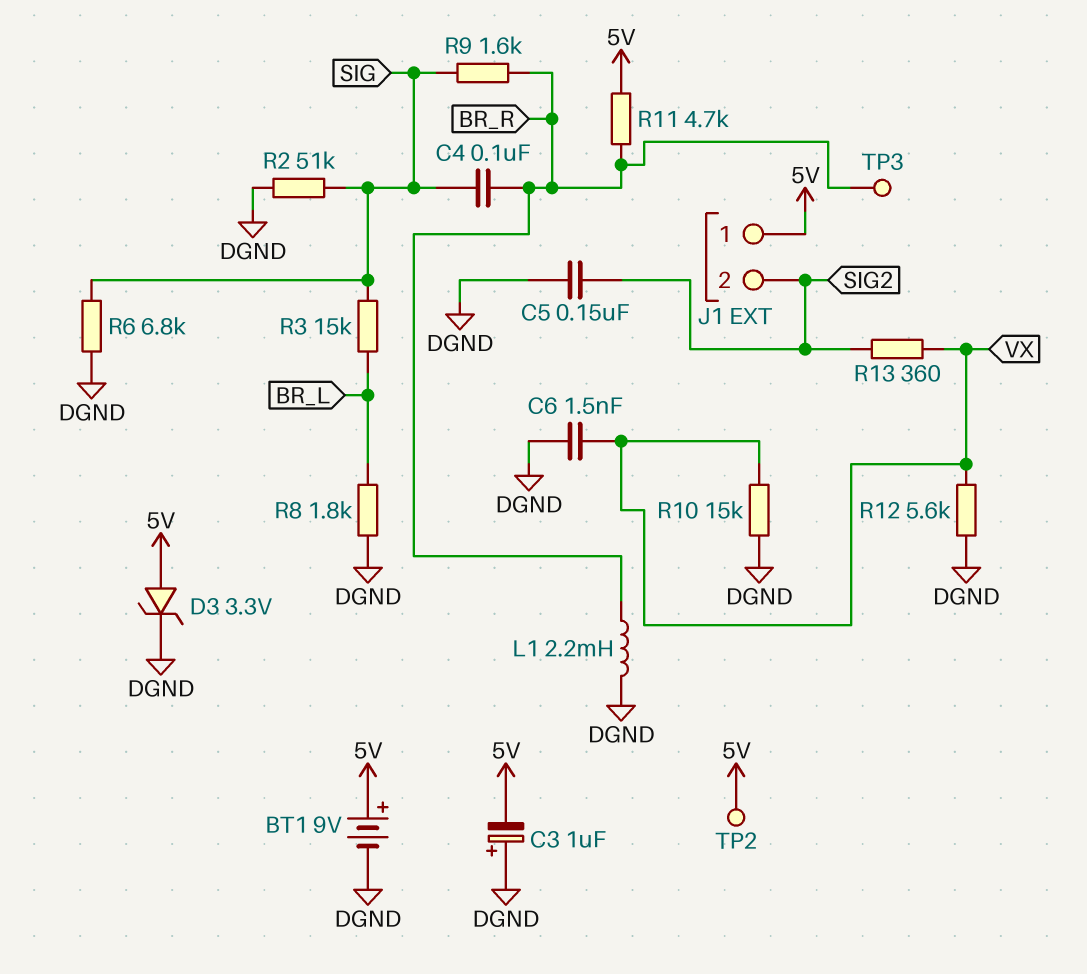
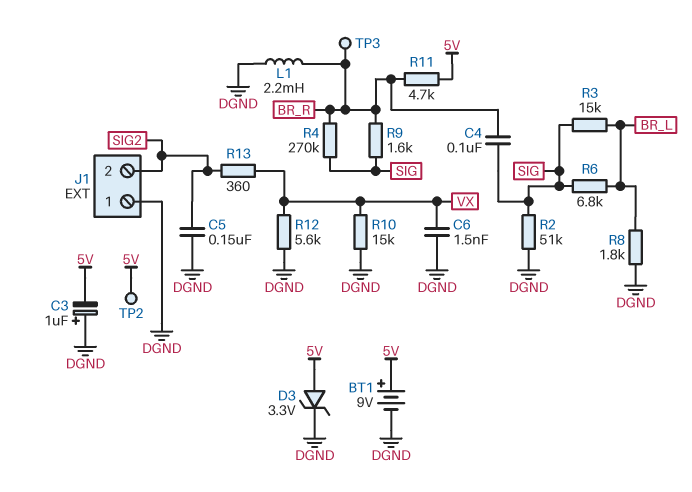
J1 pin 1: 5V -> DGND
R4: none -> 270k (BR_R, SIG)
R6: 6.8k (DGND, SIG) -> 6.8k (BR_L, SIG)

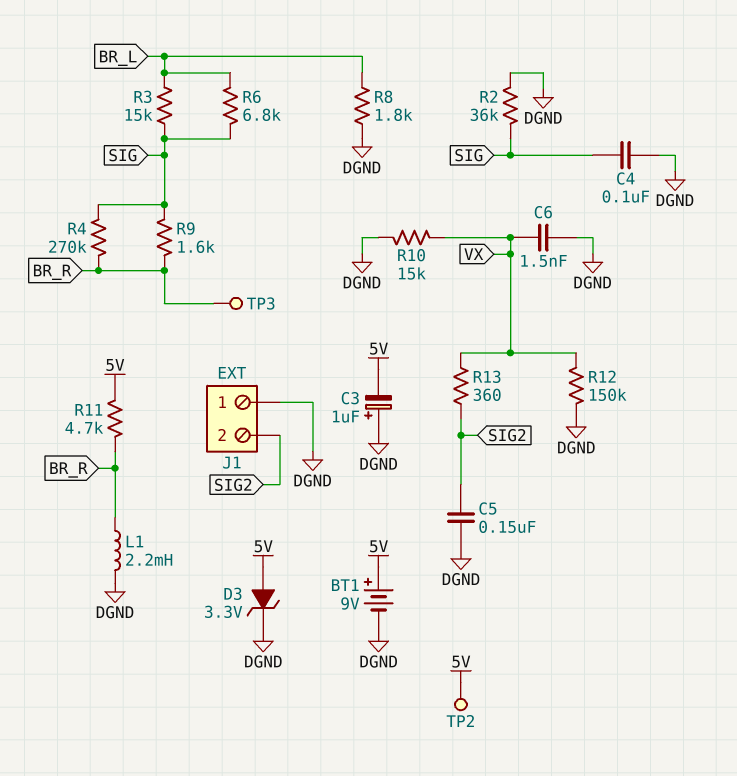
C4: 100nF (BR_R, SIG) -> 100nF (DGND, SIG)
R2: 51k (DGND, SIG) -> 36k (DGND, SIG)
R12: 5.6k (DGND, VX) -> 150k (DGND, VX)

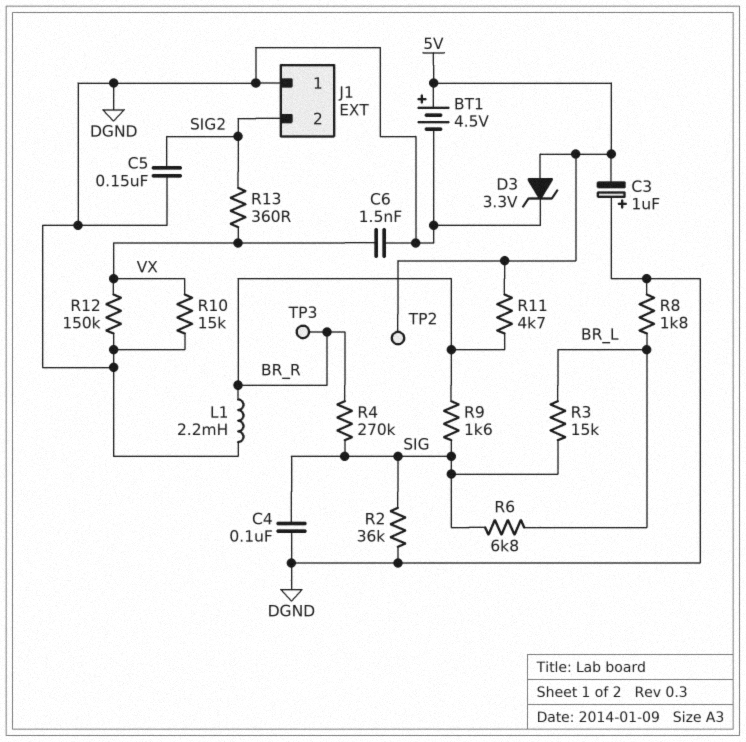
BT1: 9V (plus 5V, minus DGND) -> 4.5V (plus 5V, minus DGND)

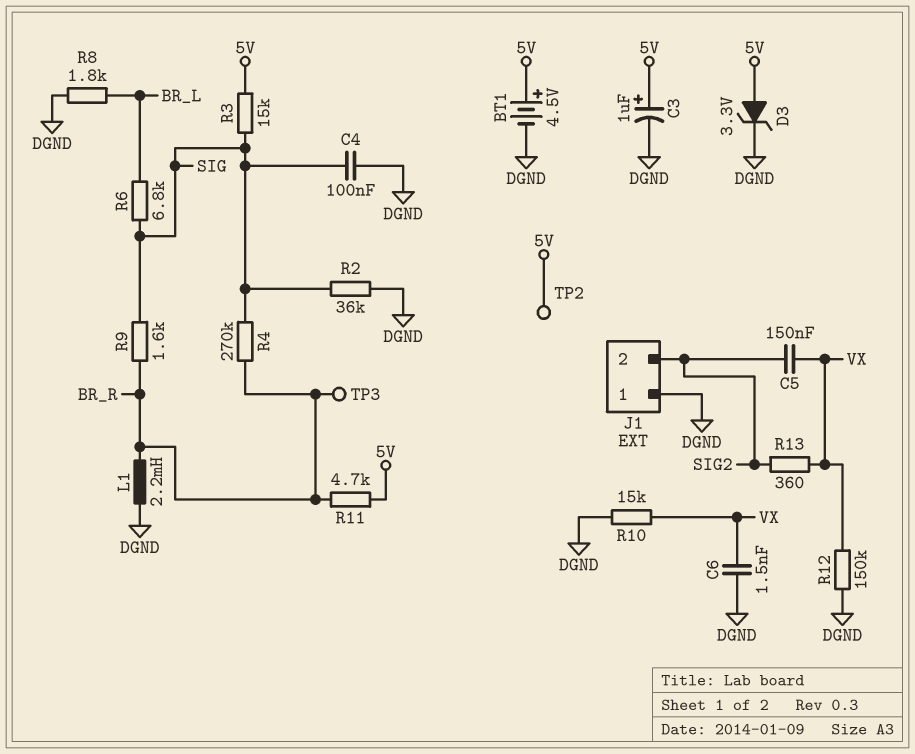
C3: 1uF (plus DGND, minus 5V) -> 1uF (plus 5V, minus DGND)
C5: 150nF (DGND, SIG2) -> 150nF (SIG2, VX)
R3: 15k (BR_L, SIG) -> 15k (5V, SIG)

